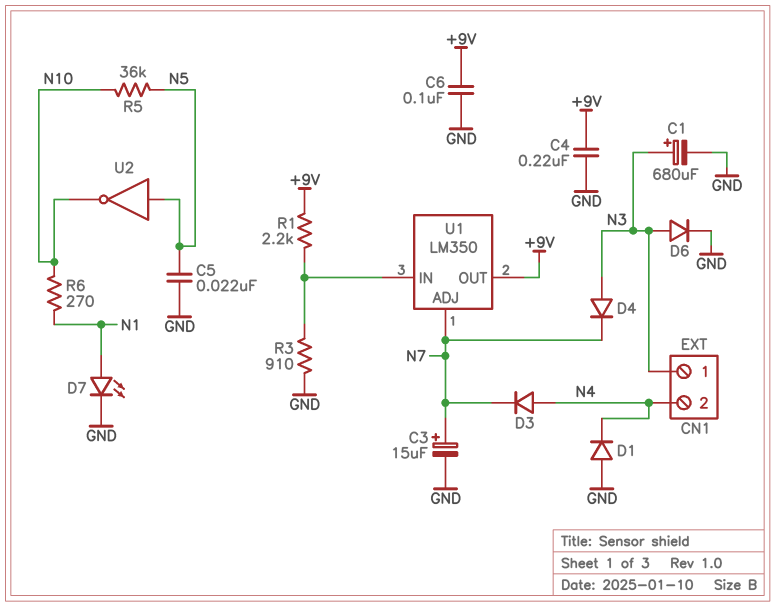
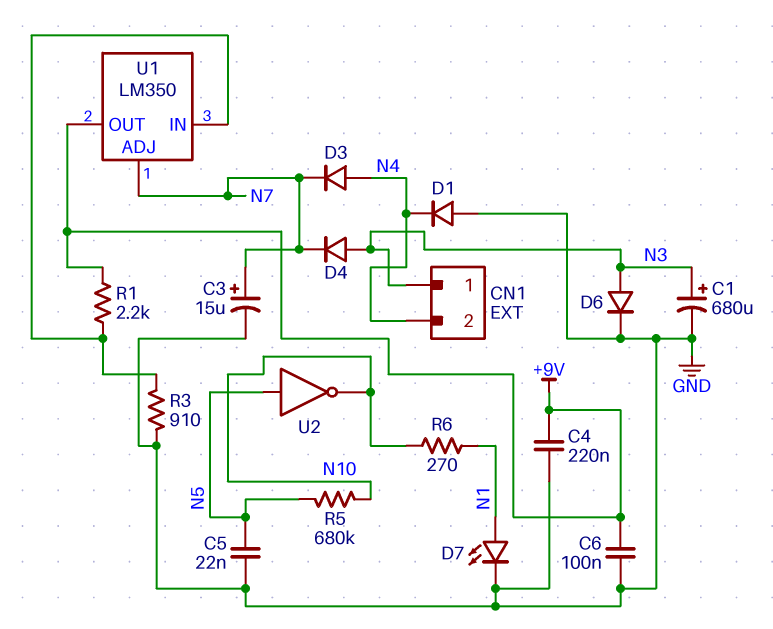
R5: 36k (N5, N10) -> 680k (N5, N10)

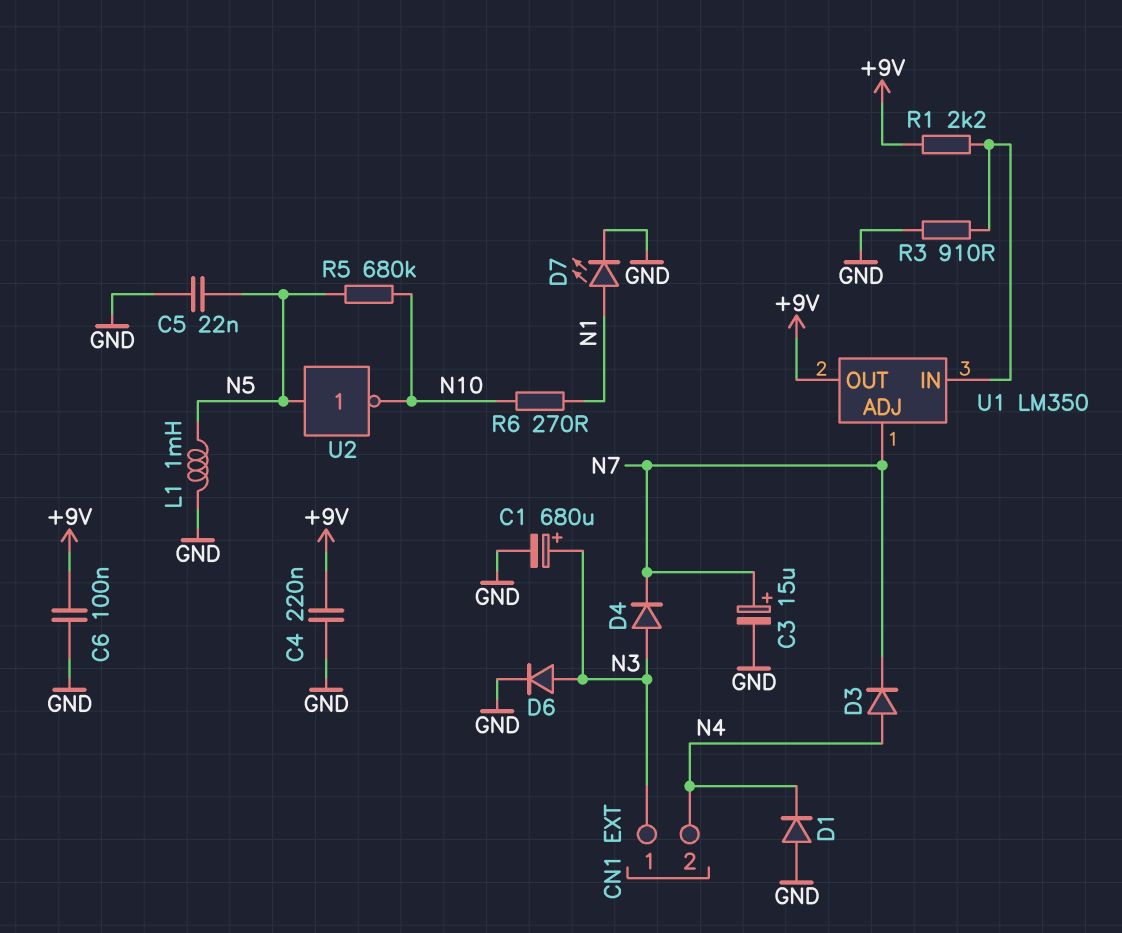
L1: none -> 1mH (GND, N5)

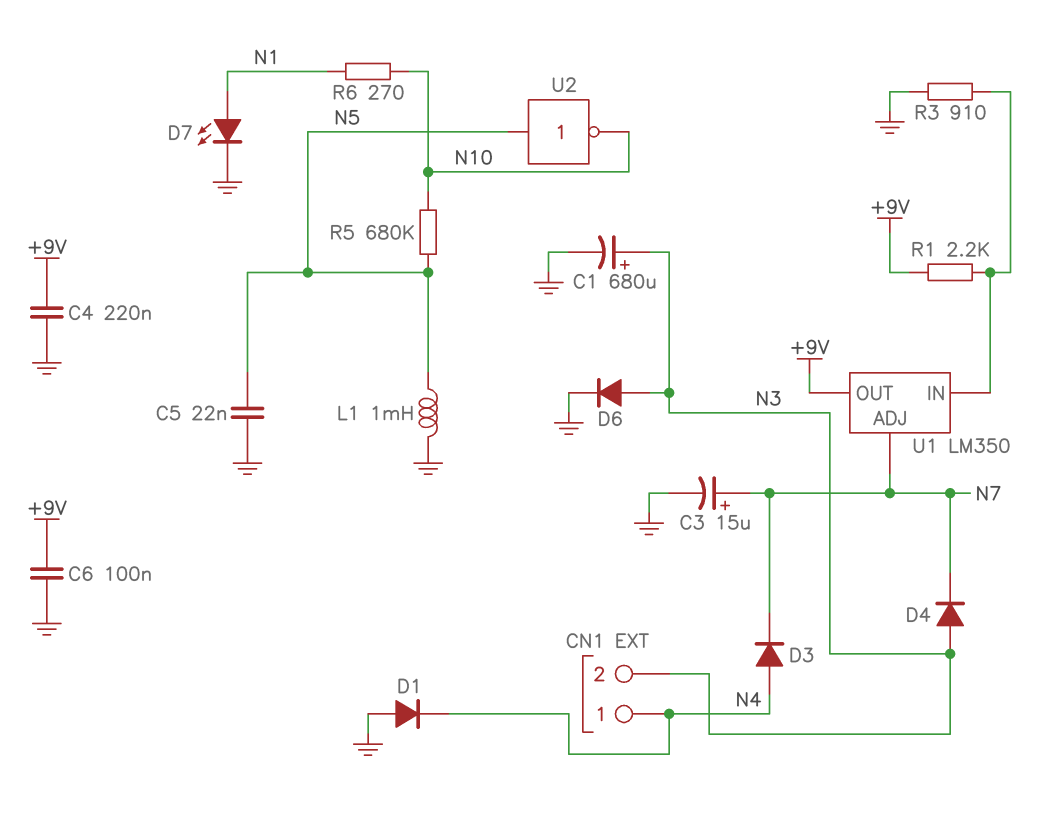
CN1 pin 1: N3 -> N4
CN1 pin 2: N4 -> N3

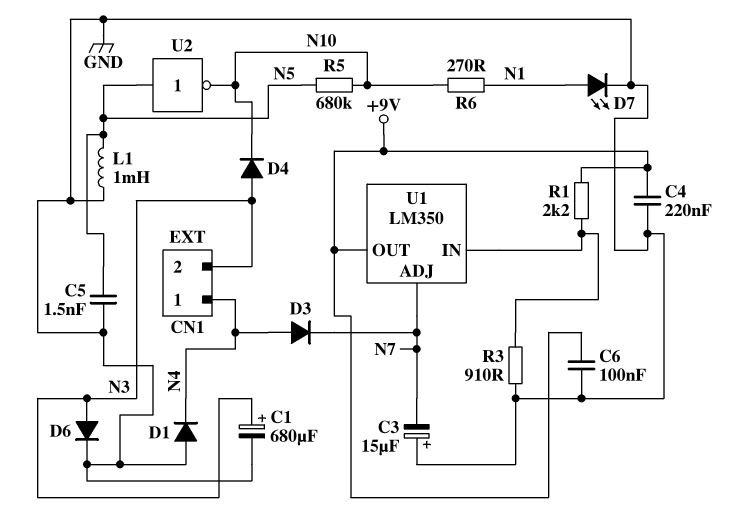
C3: 15uF (plus N7, minus GND) -> 15uF (plus GND, minus N7)
C5: 22nF (GND, N5) -> 1.5nF (GND, N5)
D4: diode (A N3, K N7) -> diode (A N3, K N10)

